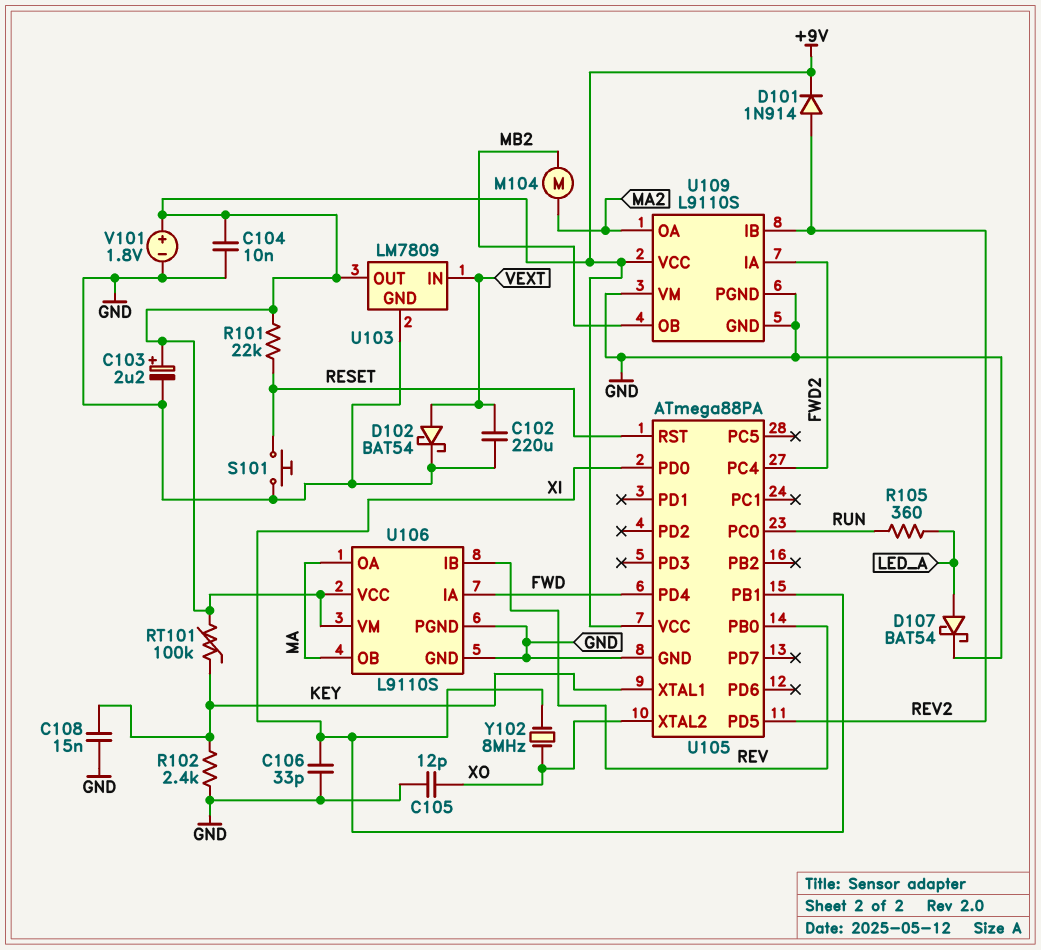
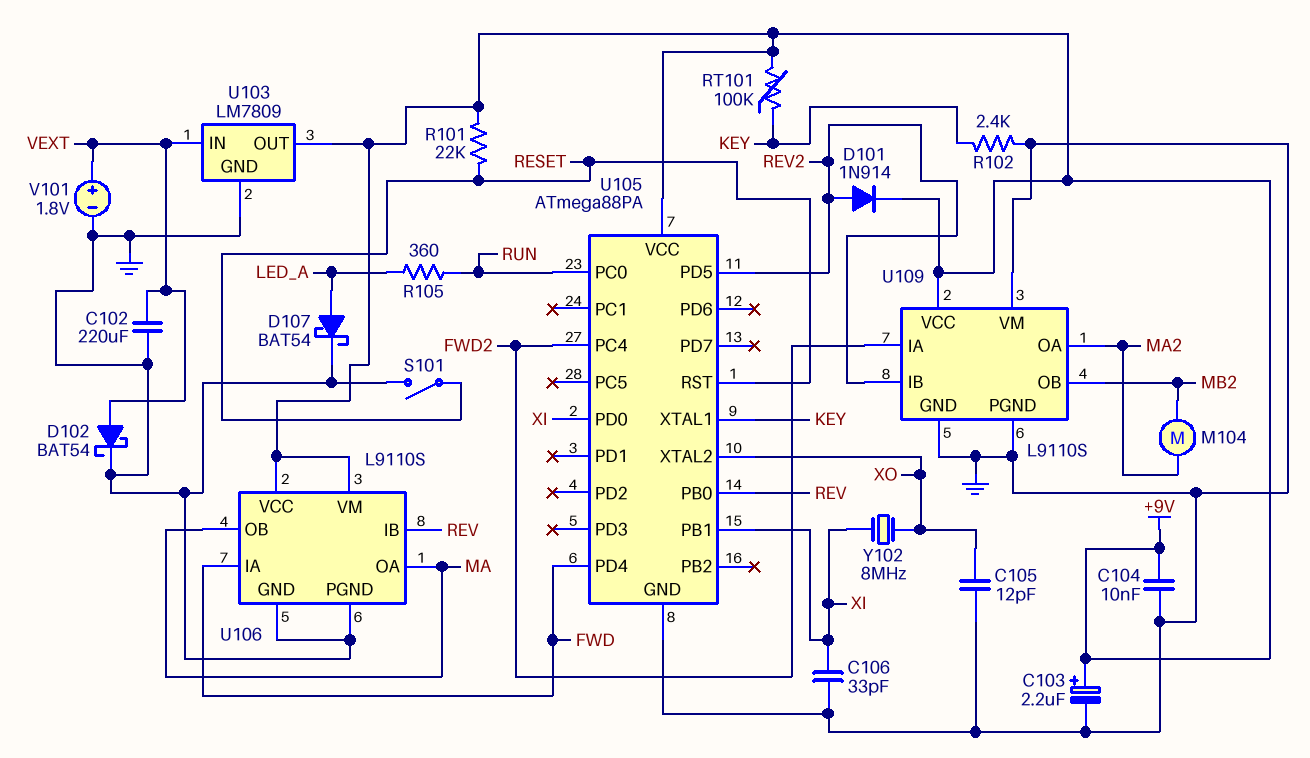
C108: 15nF (GND, KEY) -> none
S101: button (GND, RESET) -> switch (GND, RESET)
V101: 1.8V (plus +9V, minus GND) -> 1.8V (plus VEXT, minus GND)

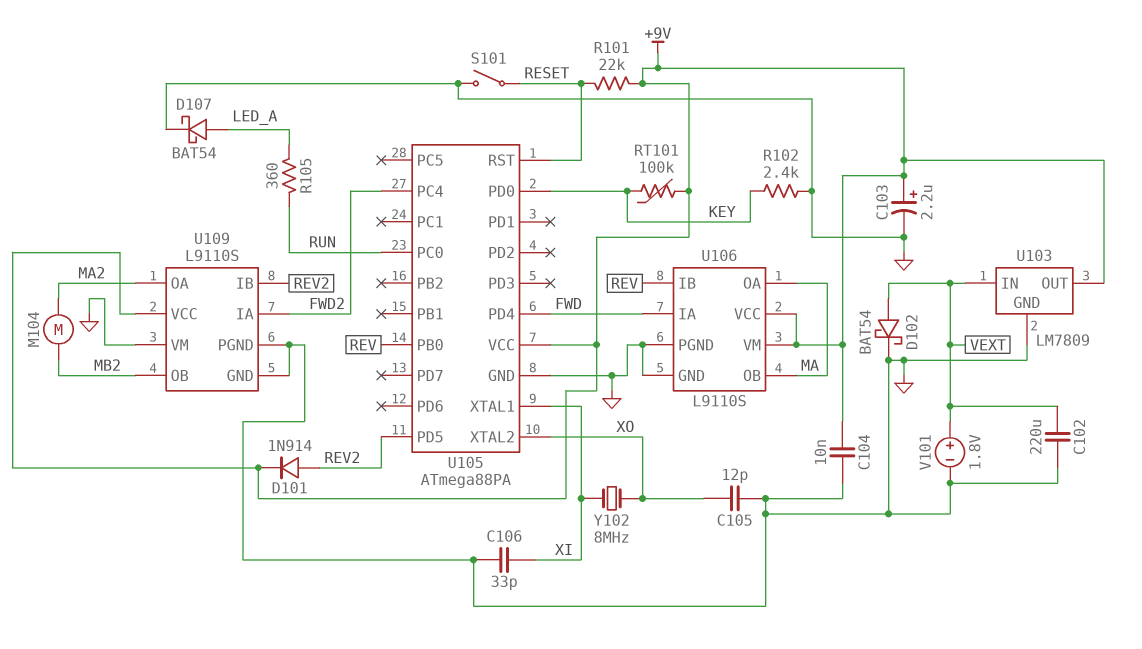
U105 pin PB1: XI -> none
U105 pin PD0: XI -> KEY
U105 pin XTAL1: KEY -> XI

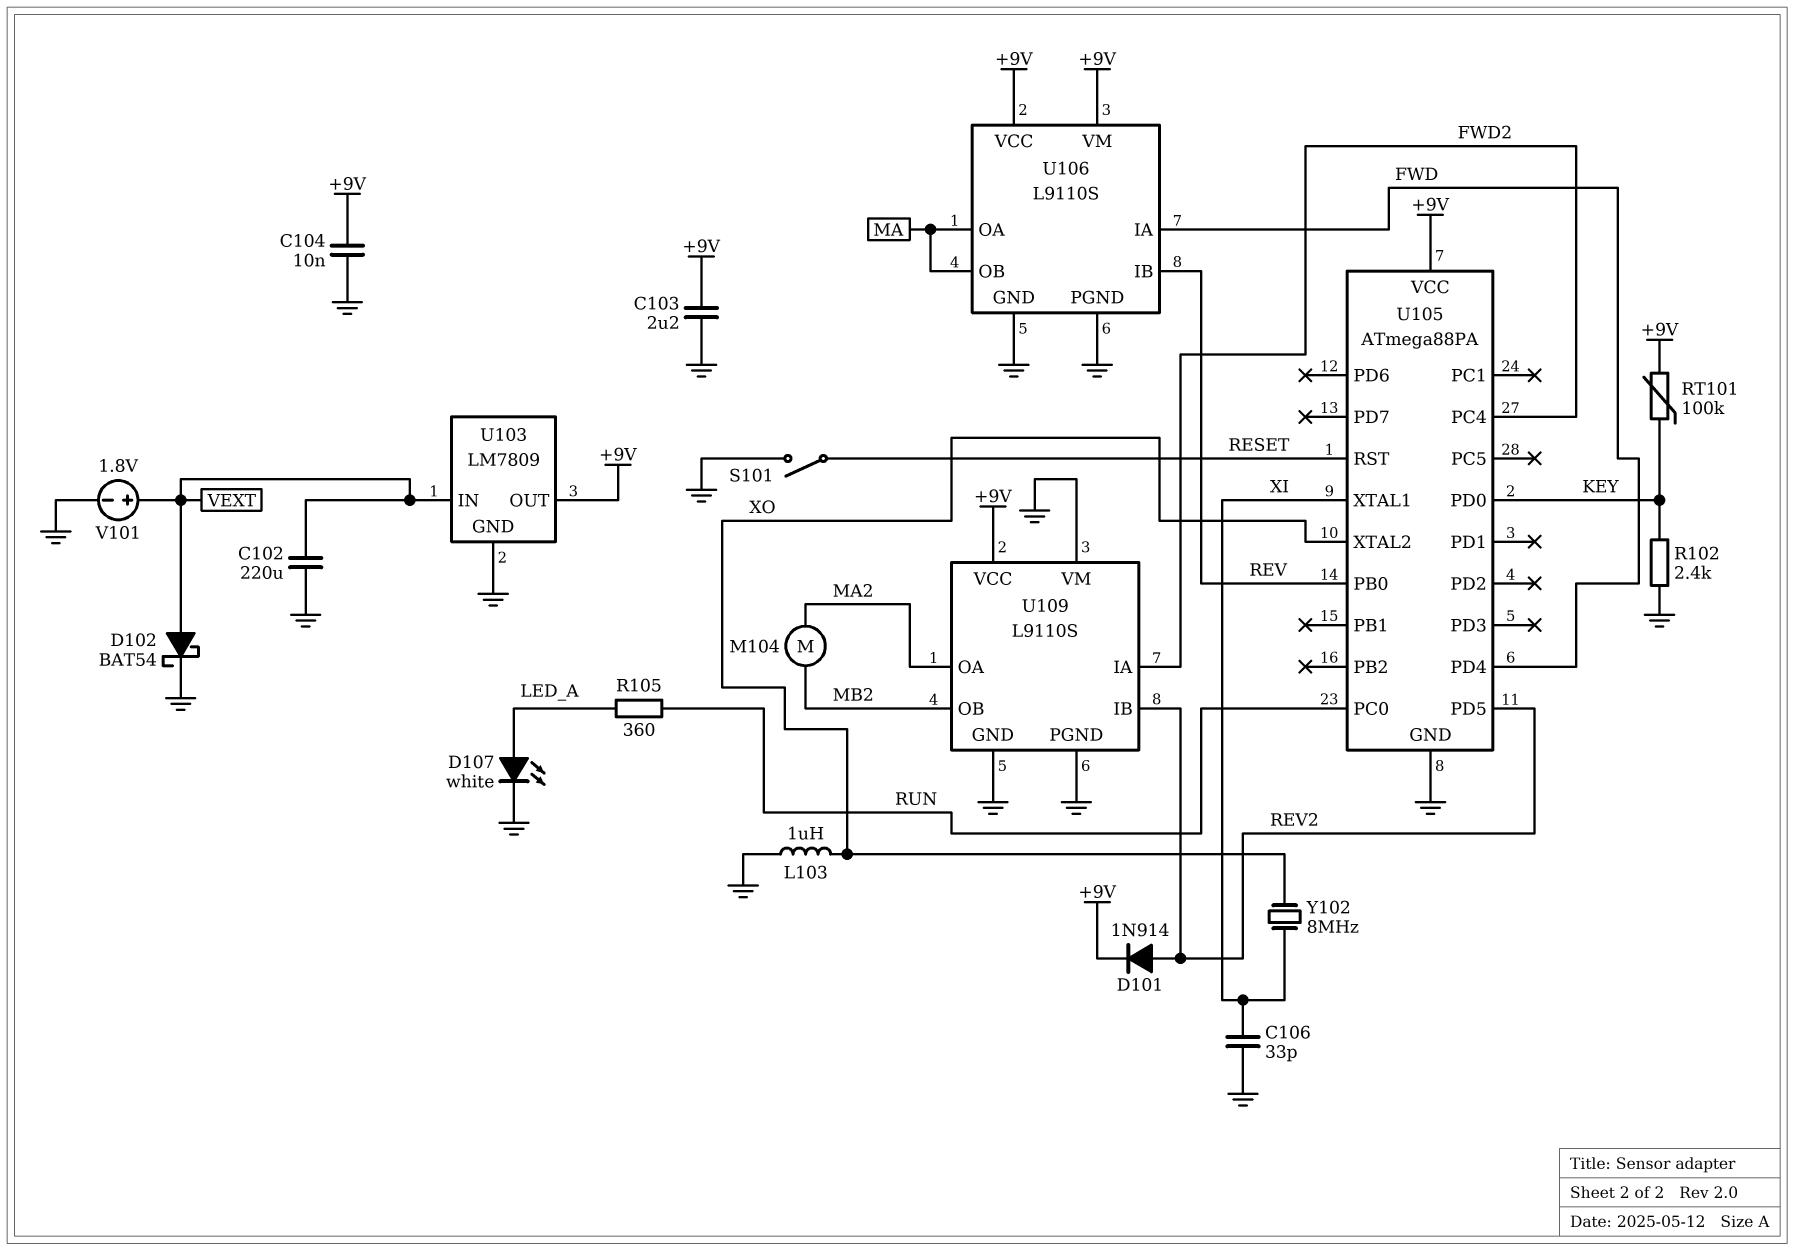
C103: 2.2uF (plus +9V, minus GND) -> 2.2uF (+9V, GND)
C105: 12pF (GND, XO) -> none
D107: schottky BAT54 (A LED_A, K GND) -> LED white (A LED_A, K GND)
L103: none -> 1uH (GND, XO)
R101: 22k (+9V, RESET) -> none

